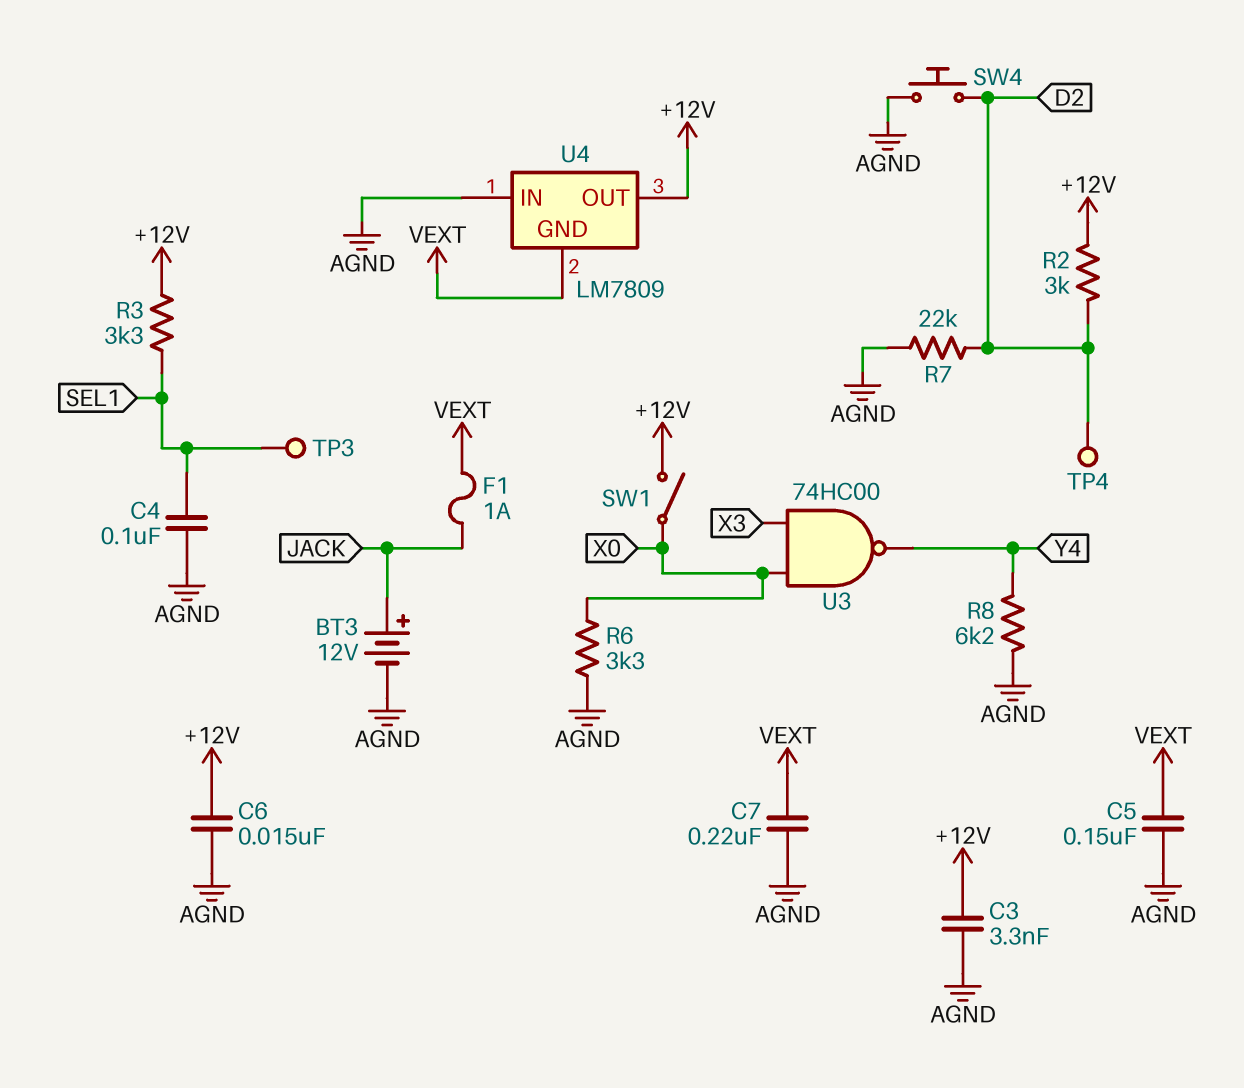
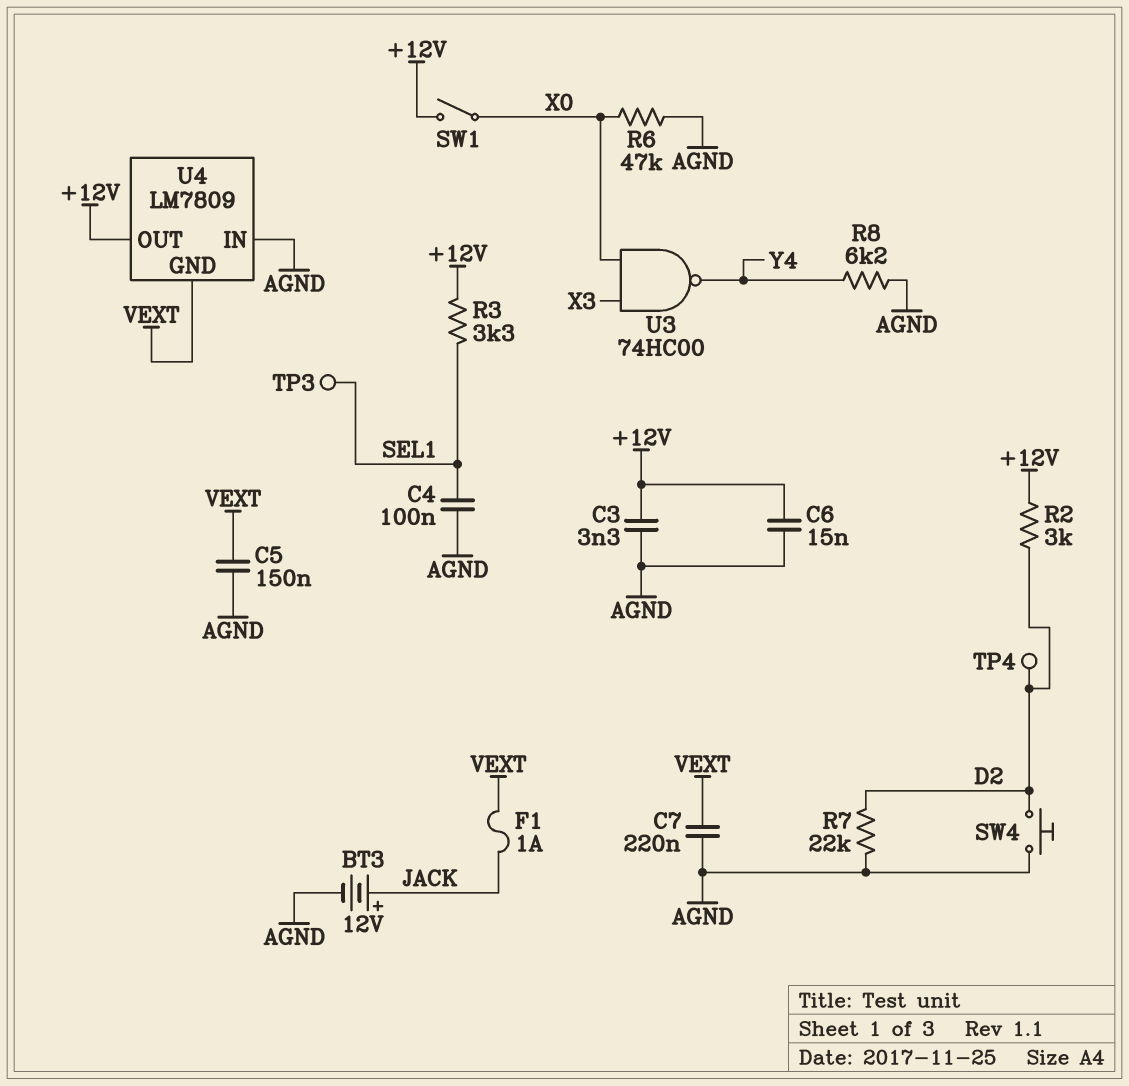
R6: 3.3k (AGND, X0) -> 47k (AGND, X0)

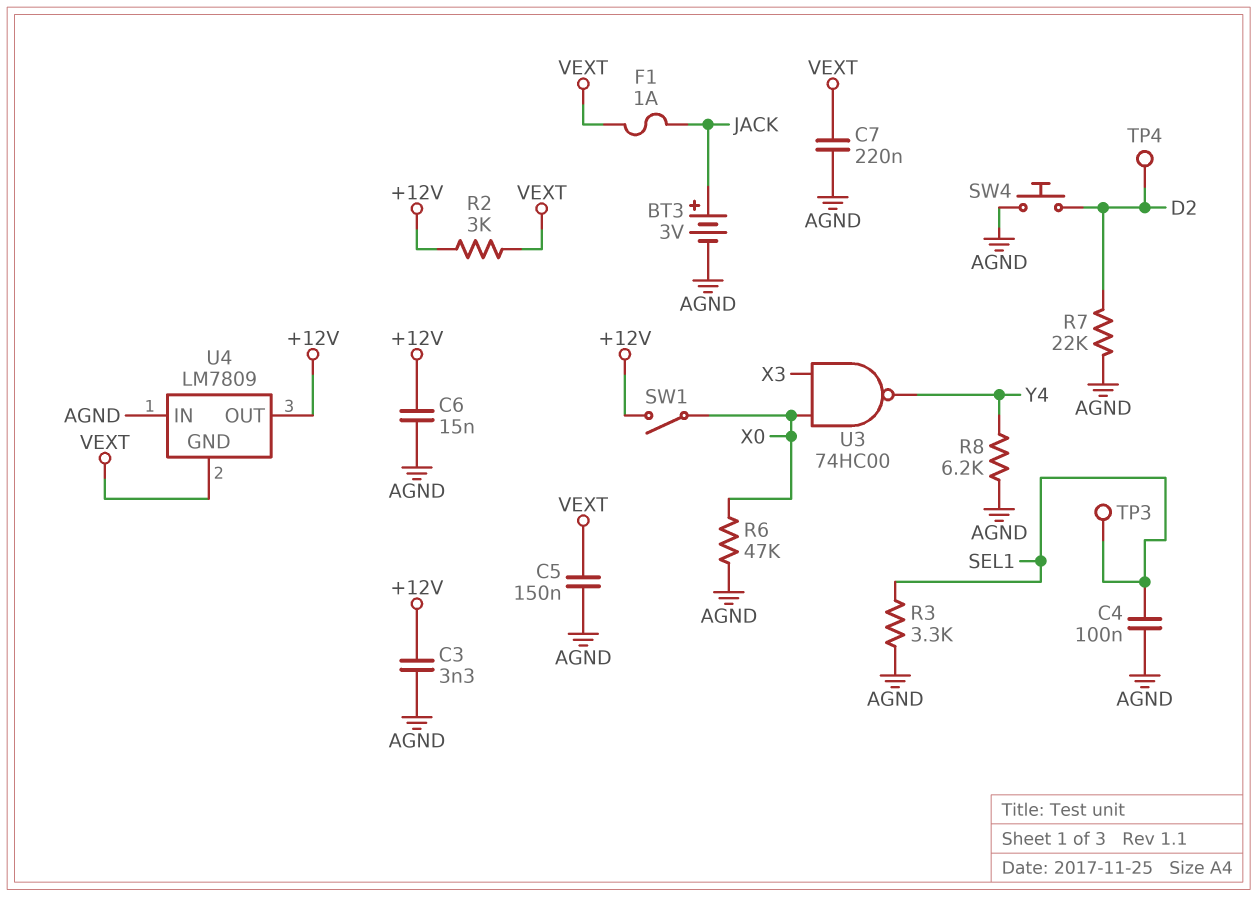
BT3: 12V (plus JACK, minus AGND) -> 3V (plus JACK, minus AGND)
R2: 3k (+12V, D2) -> 3k (+12V, VEXT)
R3: 3.3k (+12V, SEL1) -> 3.3k (AGND, SEL1)

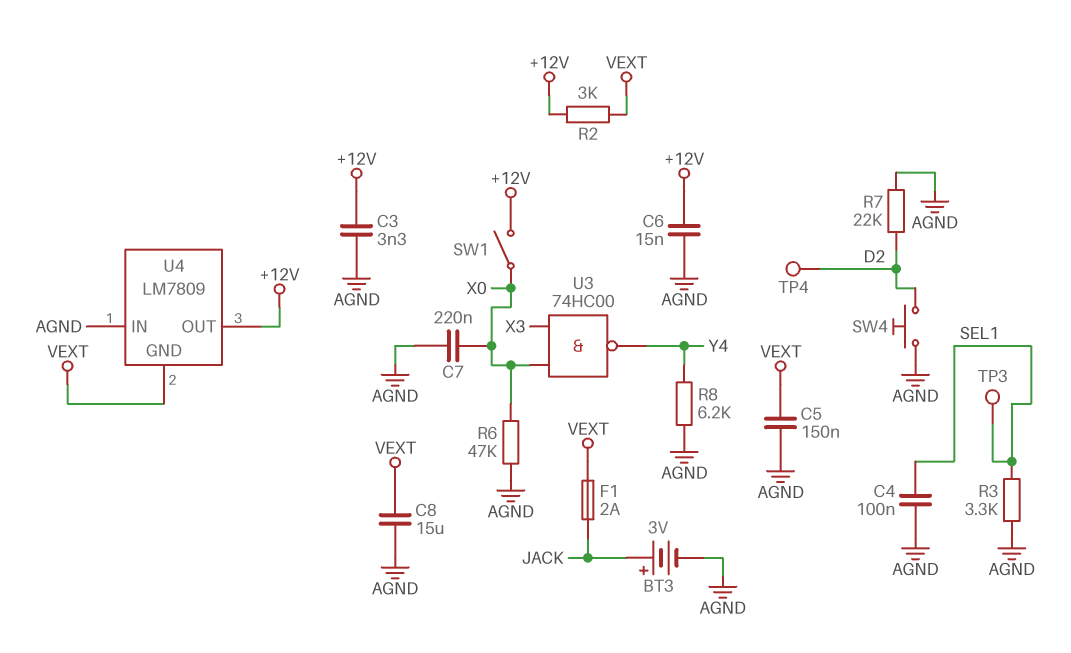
C7: 220nF (AGND, VEXT) -> 220nF (AGND, X0)
C8: none -> 15uF (AGND, VEXT)
F1: 1A (JACK, VEXT) -> 2A (JACK, VEXT)

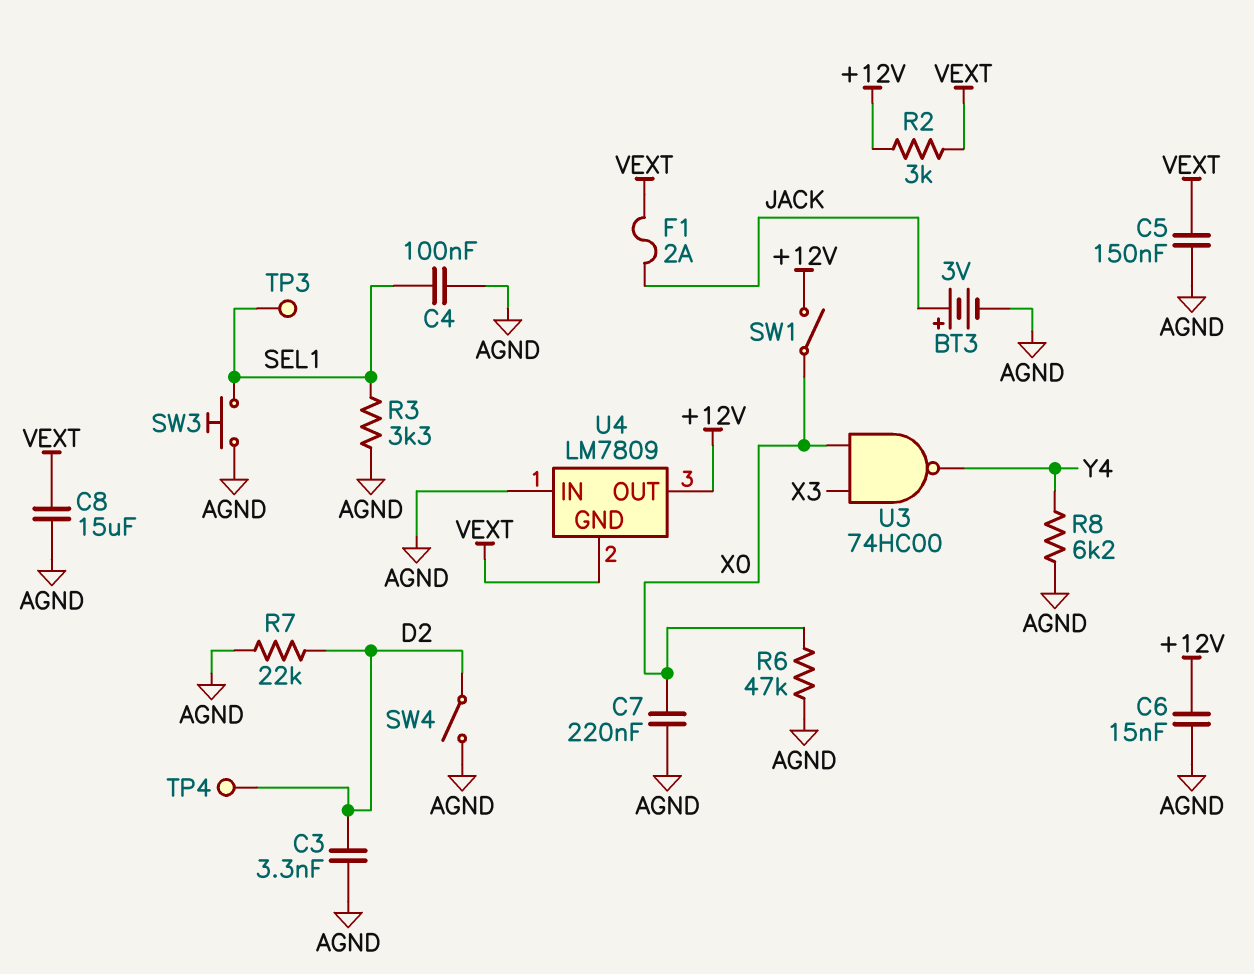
C3: 3.3nF (+12V, AGND) -> 3.3nF (AGND, D2)
SW3: none -> button (AGND, SEL1)
SW4: button (AGND, D2) -> switch (AGND, D2)

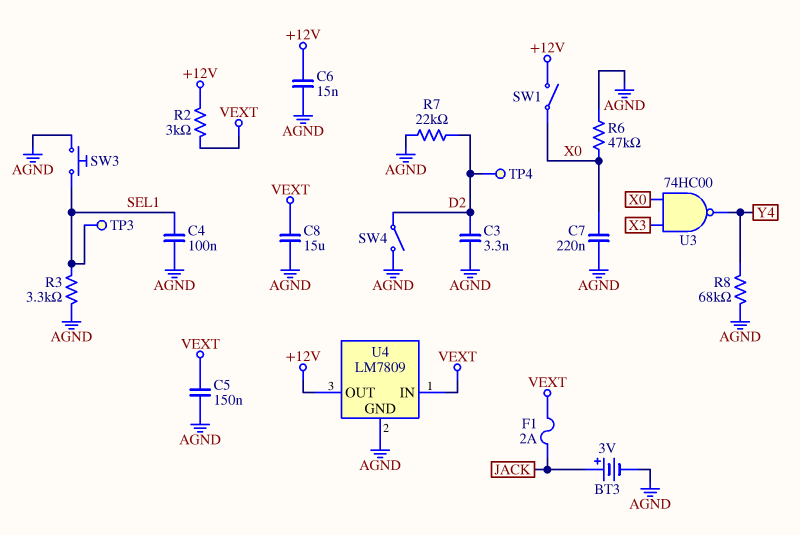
R8: 6.2k (AGND, Y4) -> 68k (AGND, Y4)
U4 pin GND: VEXT -> AGND
U4 pin IN: AGND -> VEXT

